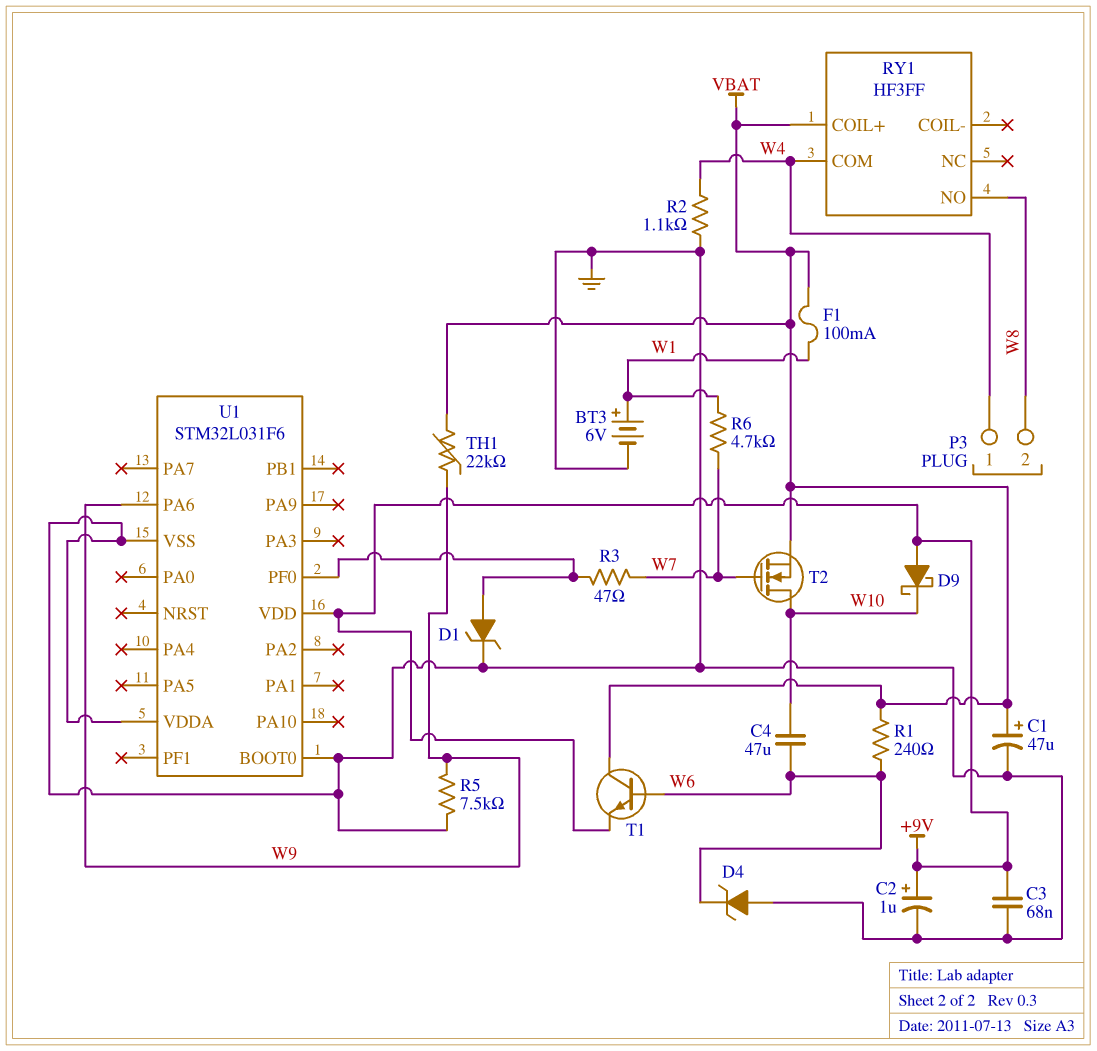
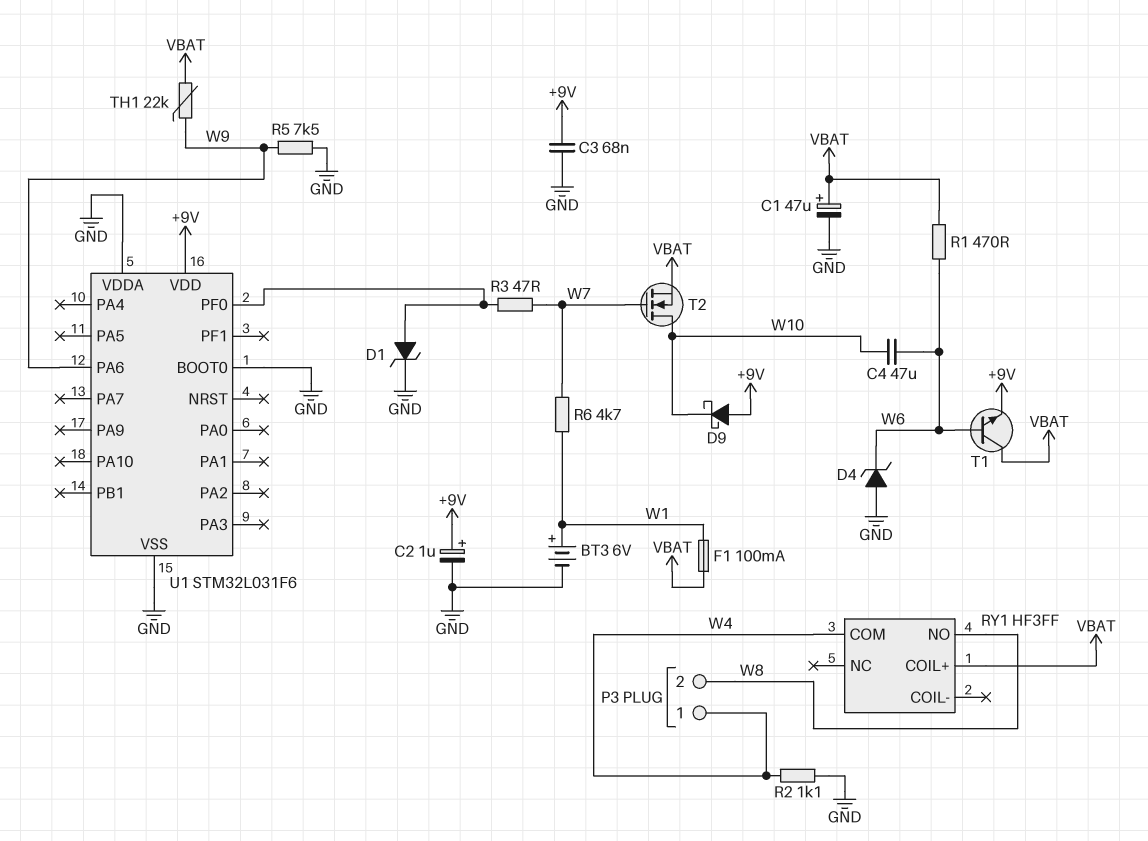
R1: 240 (VBAT, W6) -> 470 (VBAT, W6)

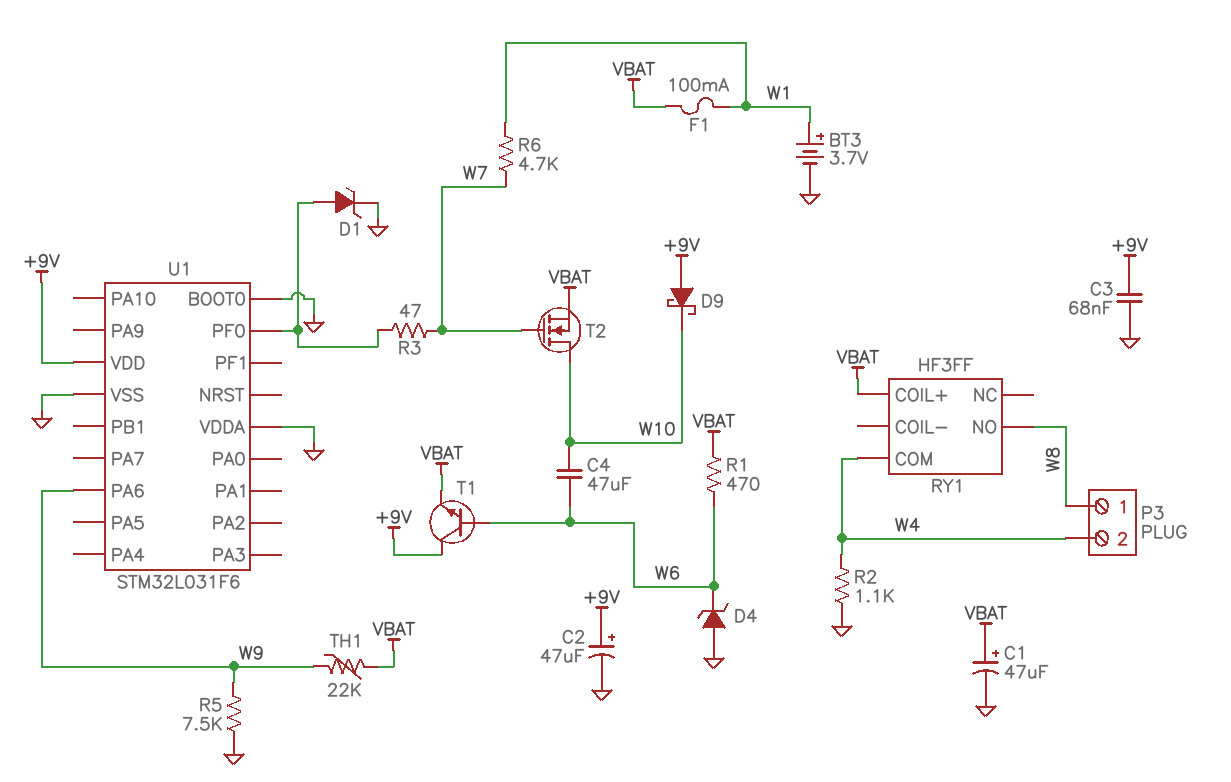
BT3: 6V (plus W1, minus GND) -> 3.7V (plus W1, minus GND)
C2: 1uF (plus +9V, minus GND) -> 47uF (plus +9V, minus GND)
P3 pin 1: W4 -> W8
P3 pin 2: W8 -> W4
T1: NPN (B W6, C VBAT, E +9V) -> NPN (B W6, C +9V, E VBAT)

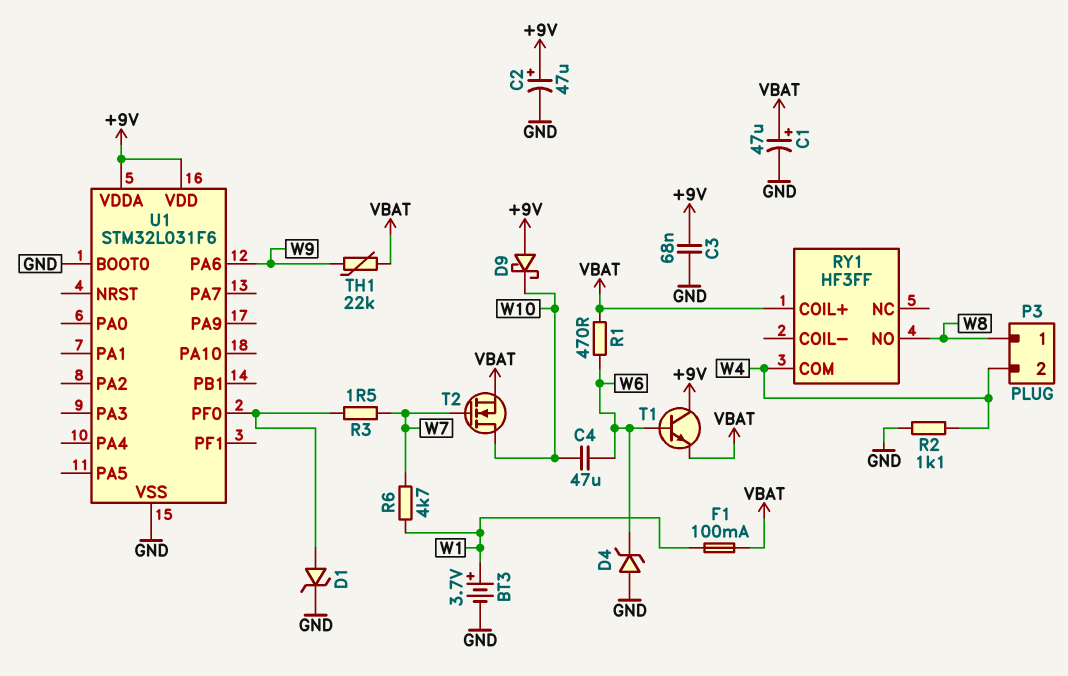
R3: 47 (U1/PF0, W7) -> 1.5 (U1/PF0, W7)
R5: 7.5k (GND, W9) -> none
U1 pin VDDA: GND -> +9V

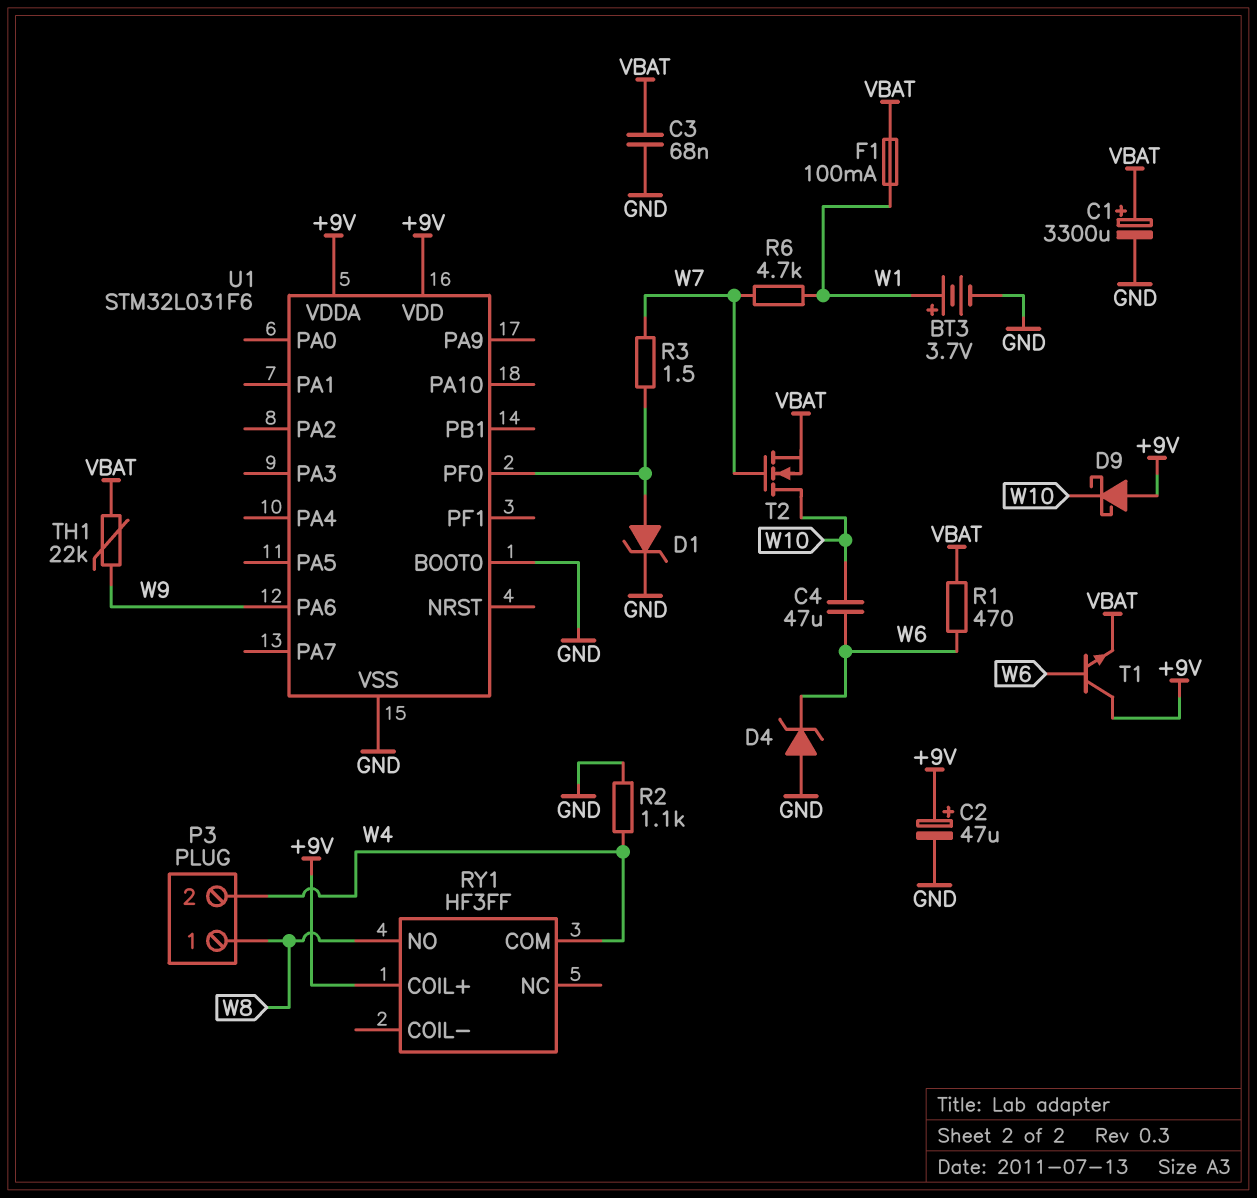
C1: 47uF (plus VBAT, minus GND) -> 3300uF (plus VBAT, minus GND)
C3: 68nF (+9V, GND) -> 68nF (GND, VBAT)
RY1 pin COIL+: VBAT -> +9V

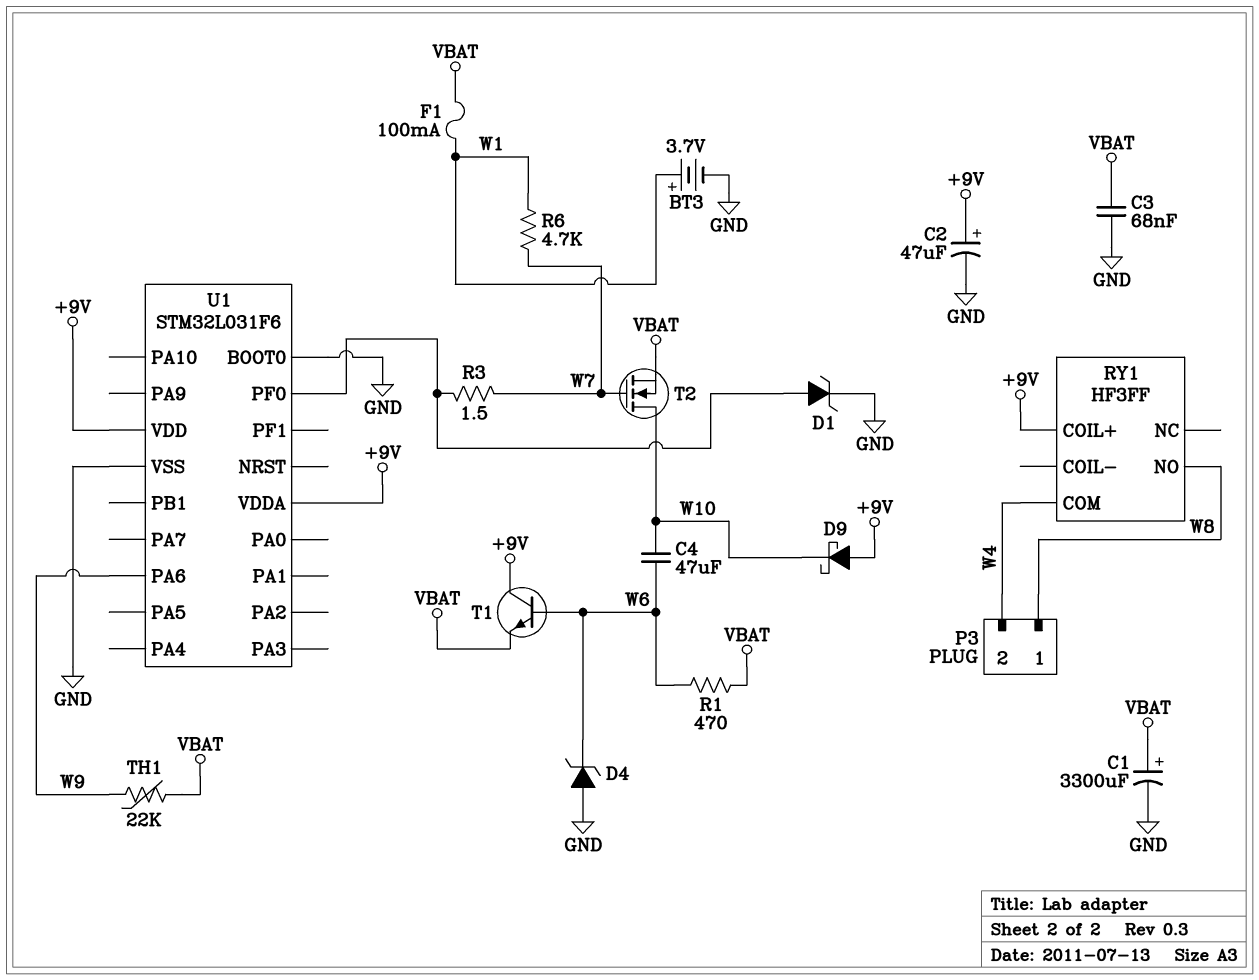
R2: 1.1k (GND, W4) -> none

